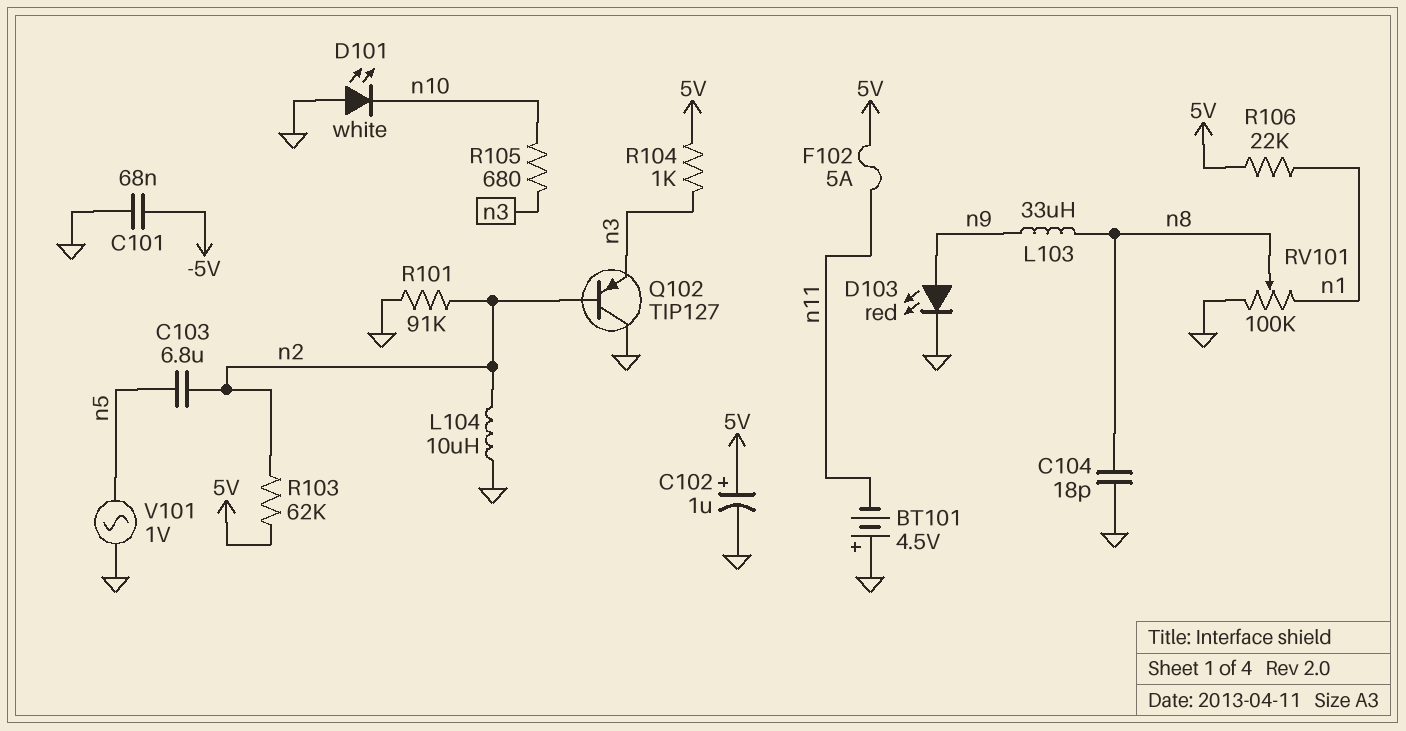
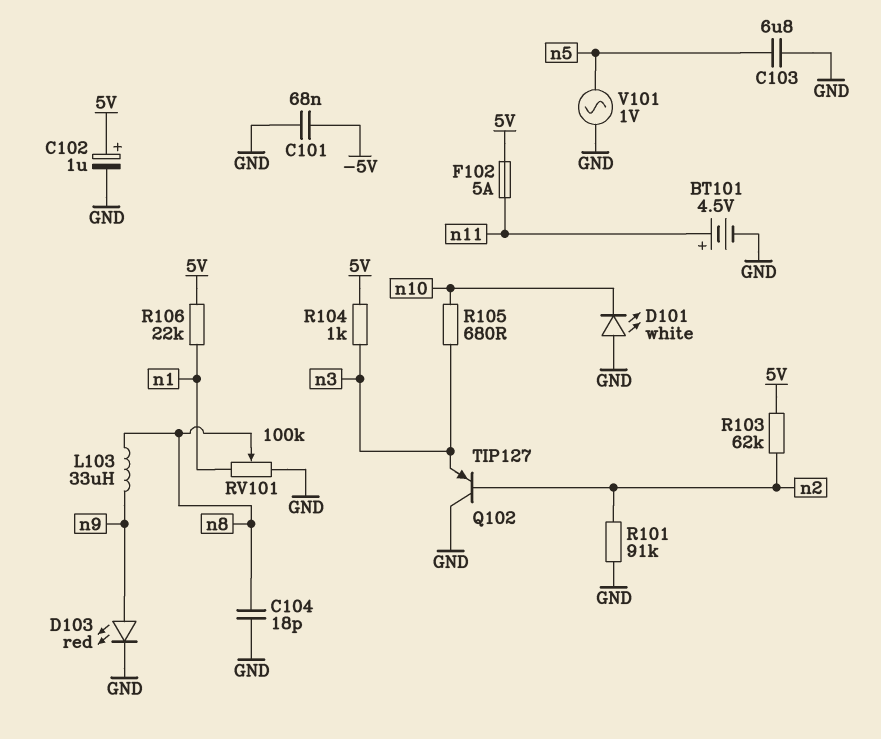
BT101: 4.5V (plus GND, minus n11) -> 4.5V (plus n11, minus GND)
C103: 6.8uF (n2, n5) -> 6.8uF (GND, n5)
L104: 10uH (GND, n2) -> none

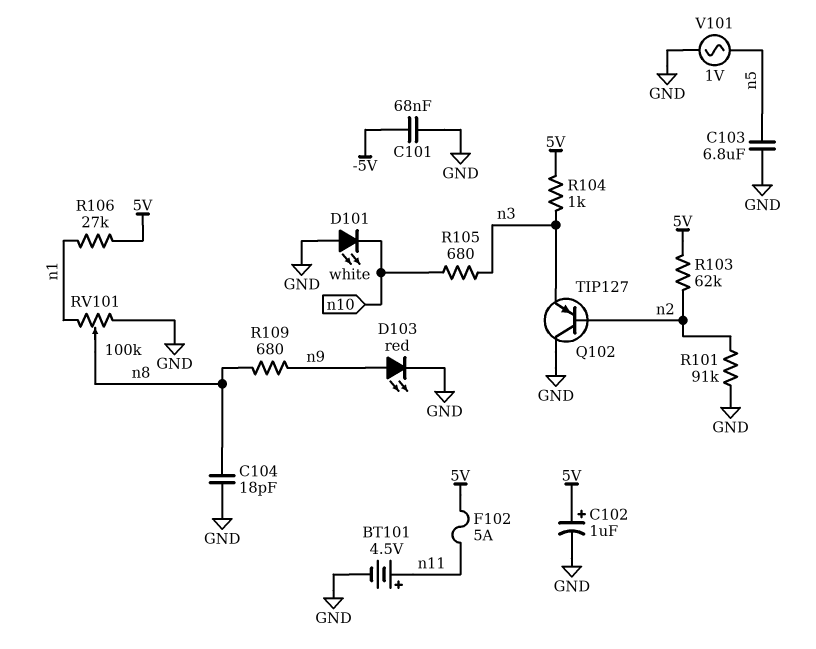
L103: 33uH (n8, n9) -> none
R106: 22k (5V, n1) -> 27k (5V, n1)
R109: none -> 680 (n8, n9)

